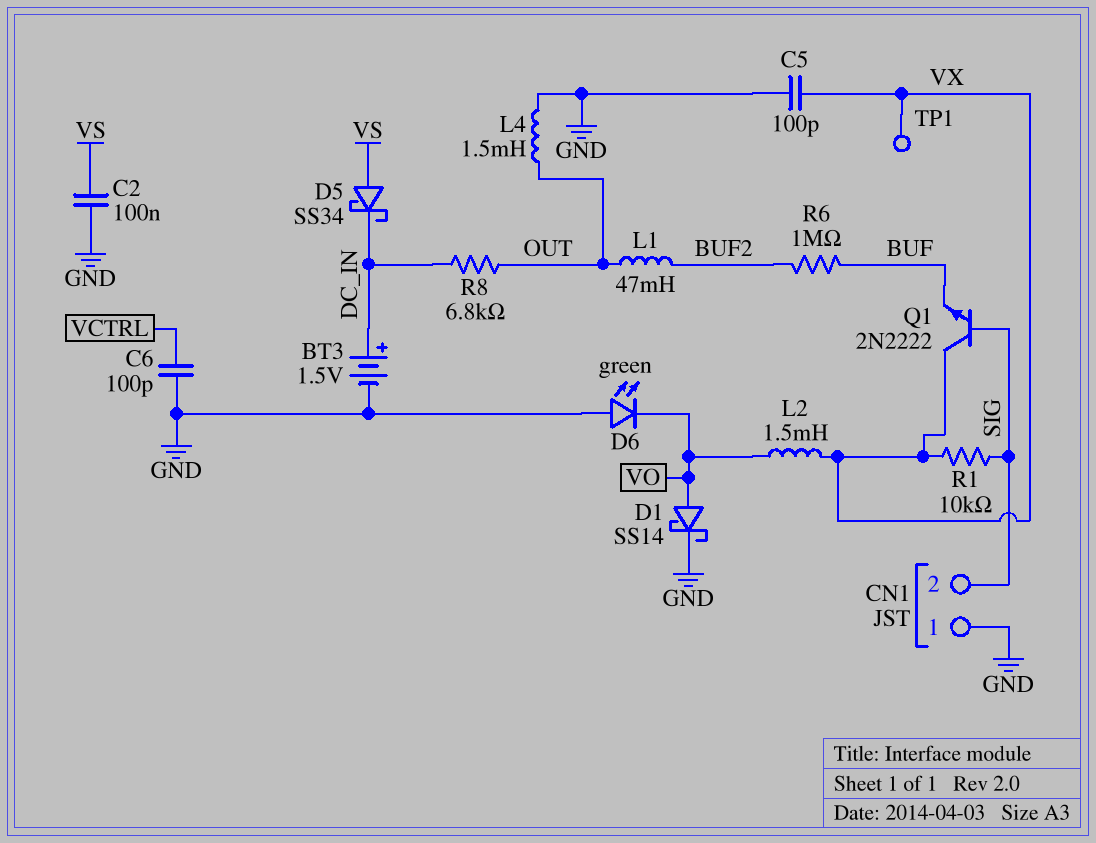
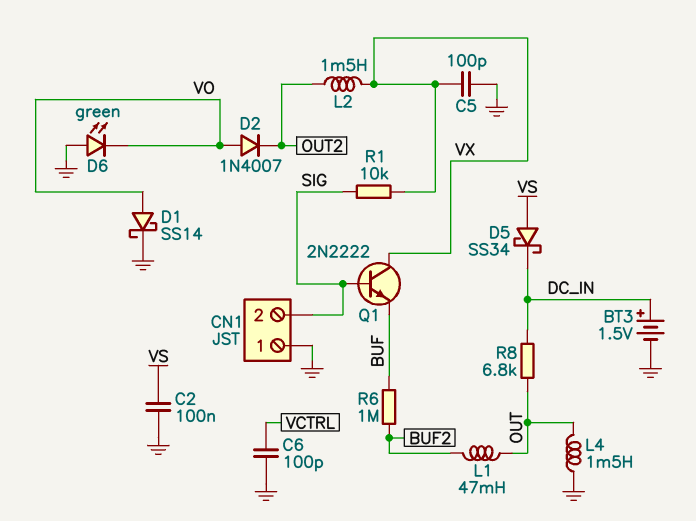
D2: none -> diode 1N4007 (A VO, K OUT2)
L2: 1.5mH (VO, VX) -> 1.5mH (OUT2, VX)
TP1: test point (VX) -> none

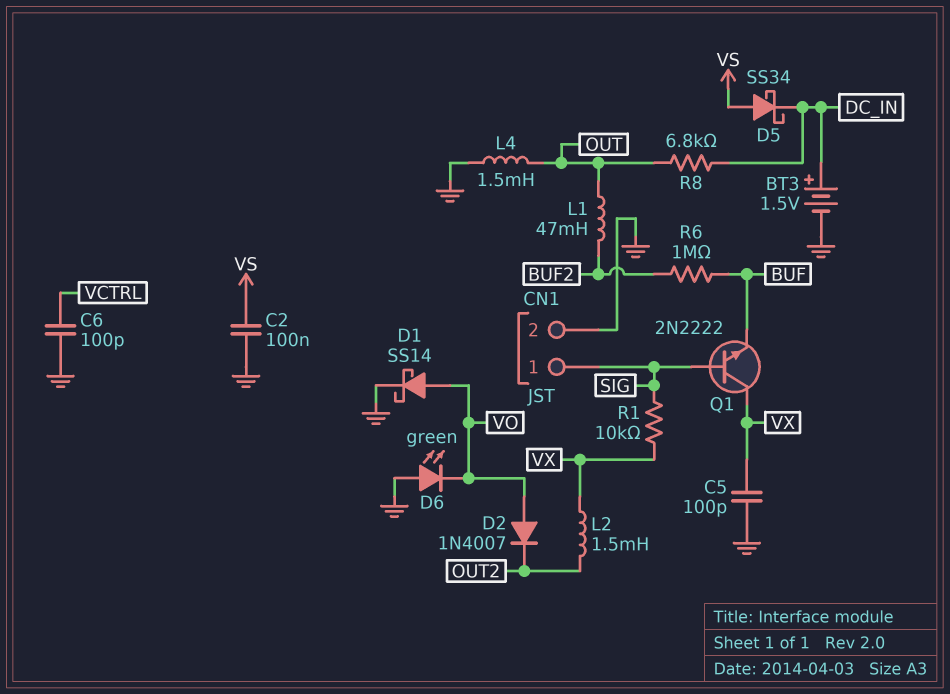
CN1 pin 1: GND -> SIG
CN1 pin 2: SIG -> GND

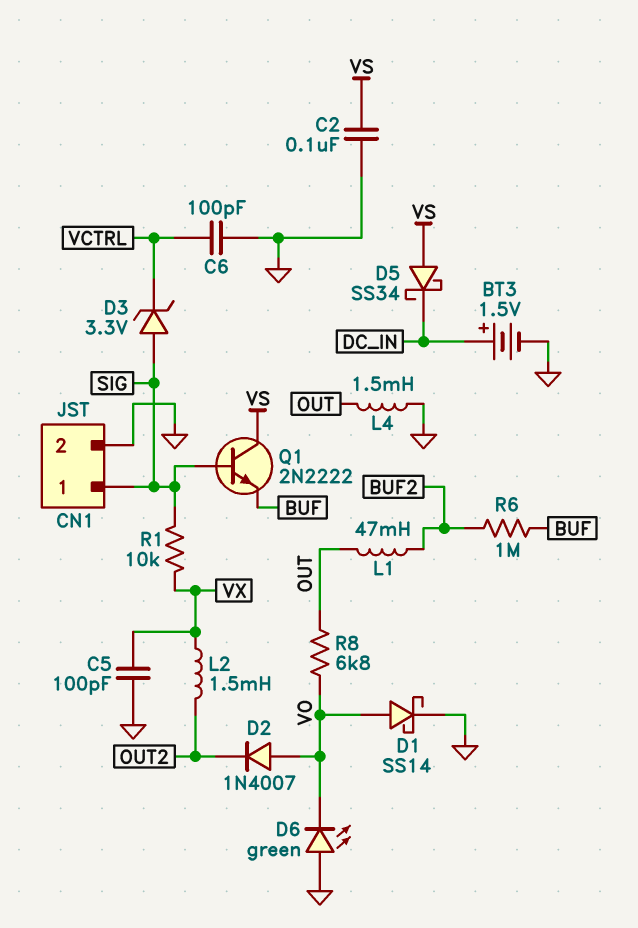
D3: none -> zener 3.3V (A SIG, K VCTRL)
Q1: NPN 2N2222 (B SIG, C VX, E BUF) -> NPN 2N2222 (B SIG, C VS, E BUF)
R8: 6.8k (DC_IN, OUT) -> 6.8k (OUT, VO)

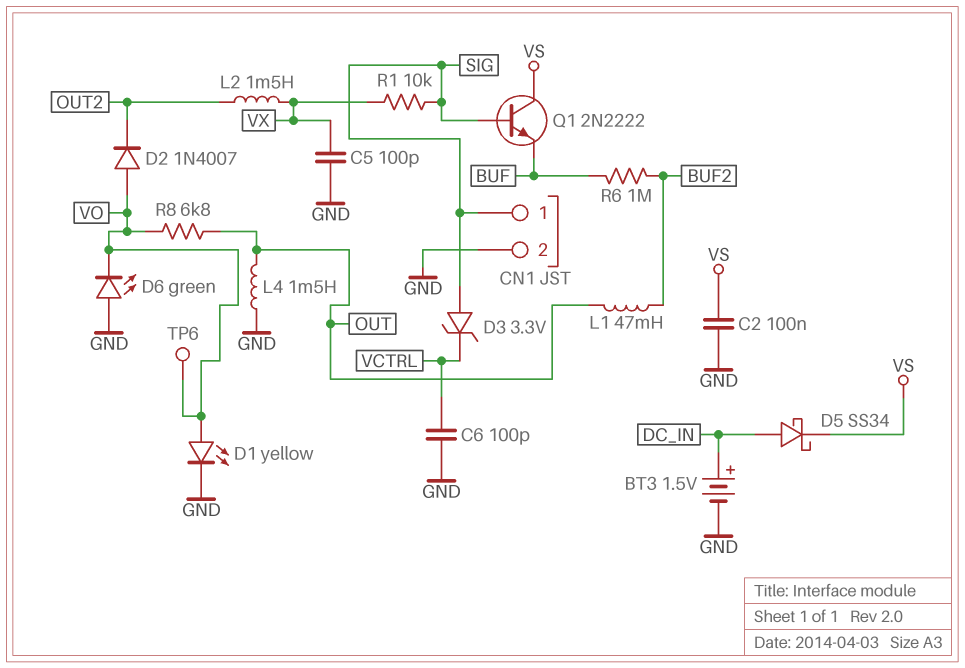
D1: schottky SS14 (A VO, K GND) -> LED yellow (A VO, K GND)
D5: schottky SS34 (A VS, K DC_IN) -> schottky SS34 (A DC_IN, K VS)
TP6: none -> test point (VO)

